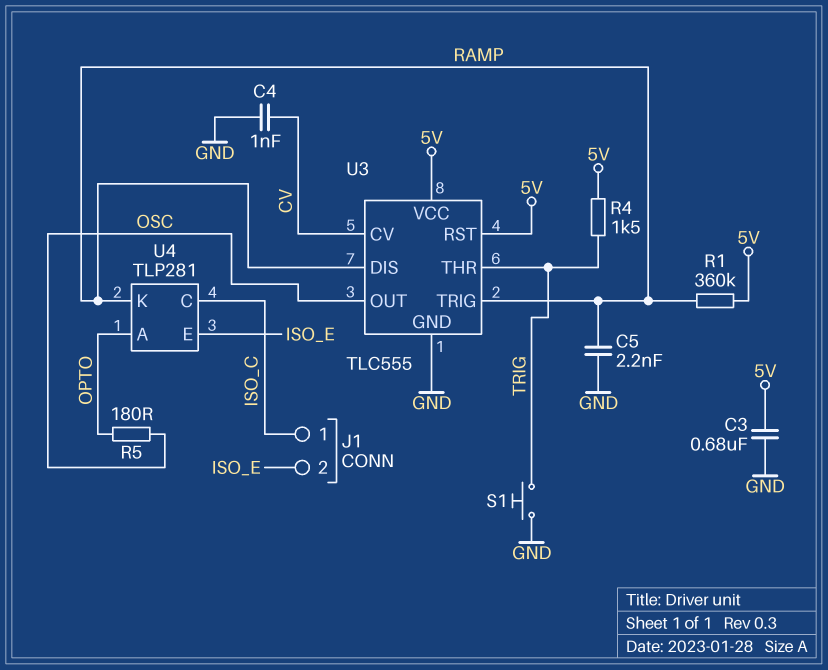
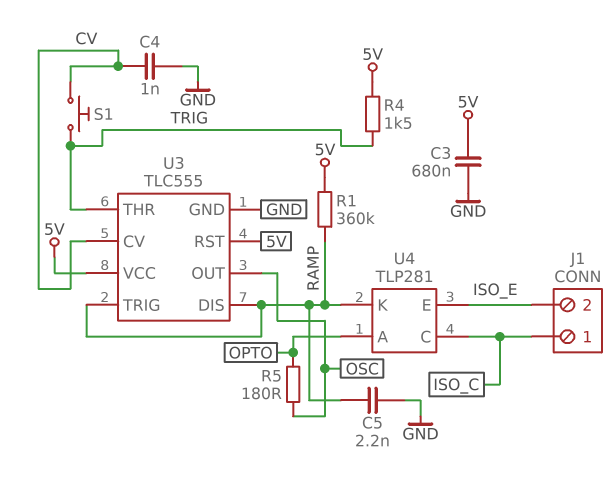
S1: button (GND, TRIG) -> button (CV, TRIG)

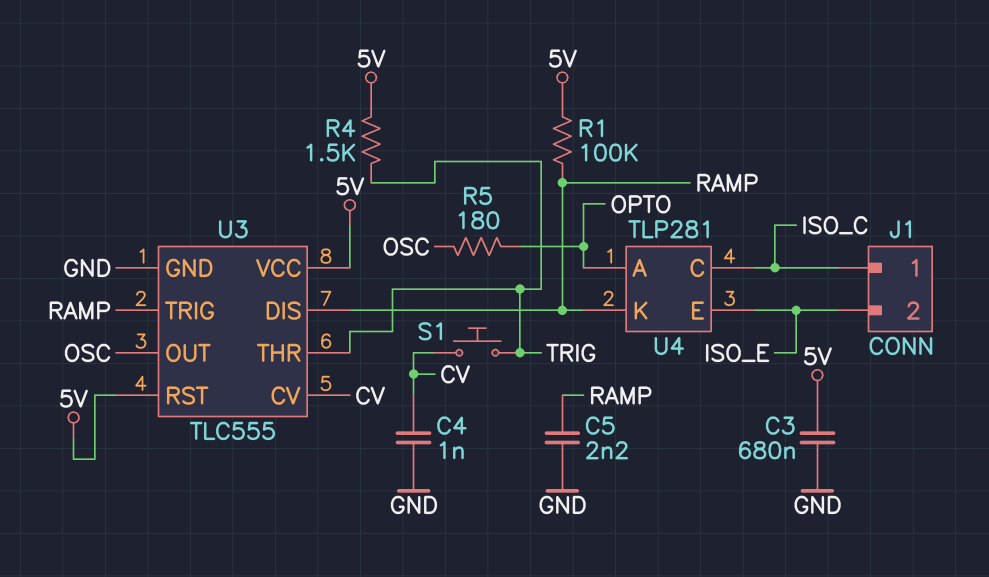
R1: 360k (5V, RAMP) -> 100k (5V, RAMP)

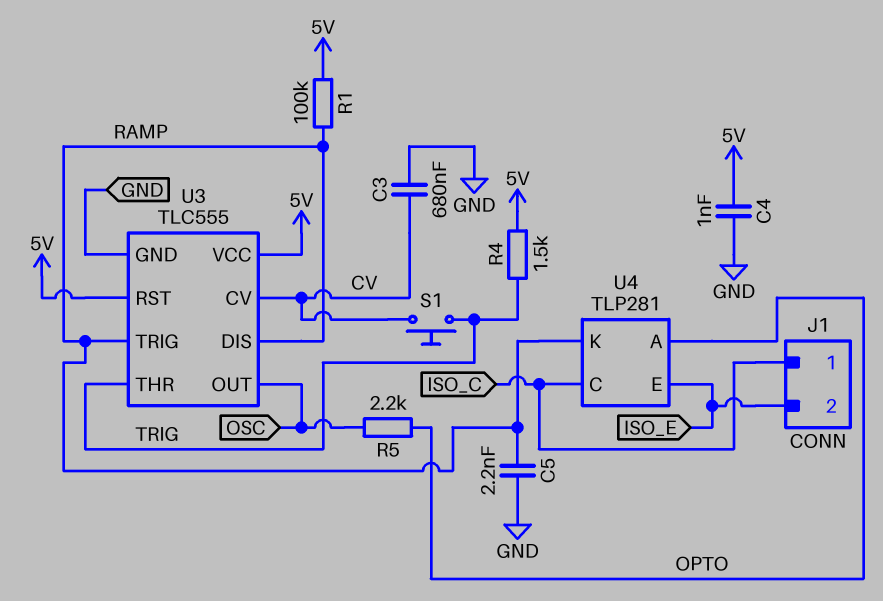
C3: 680nF (5V, GND) -> 680nF (CV, GND)
C4: 1nF (CV, GND) -> 1nF (5V, GND)
R5: 180 (OPTO, OSC) -> 2.2k (OPTO, OSC)

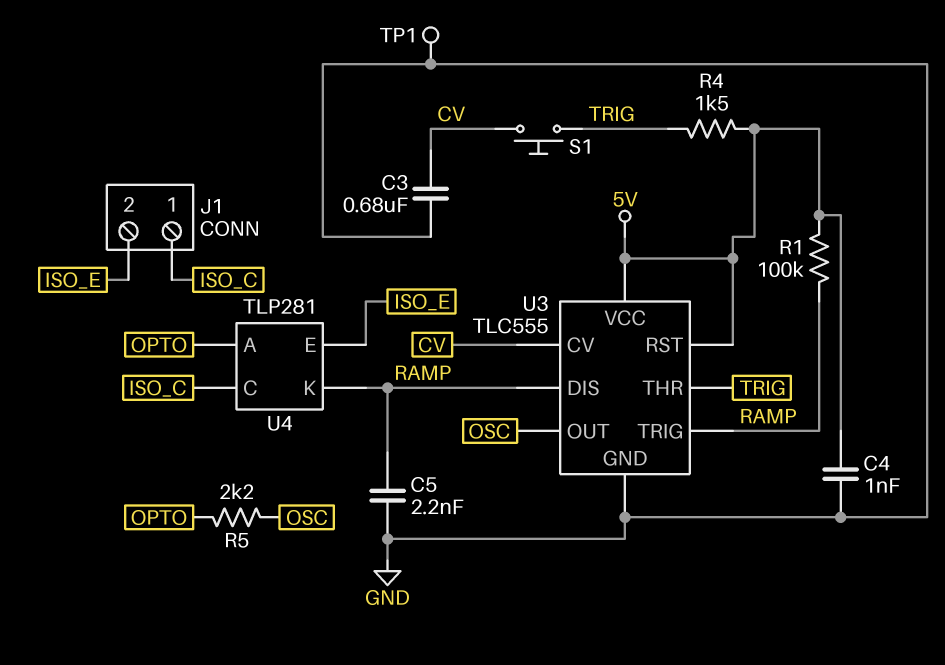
TP1: none -> test point (GND)

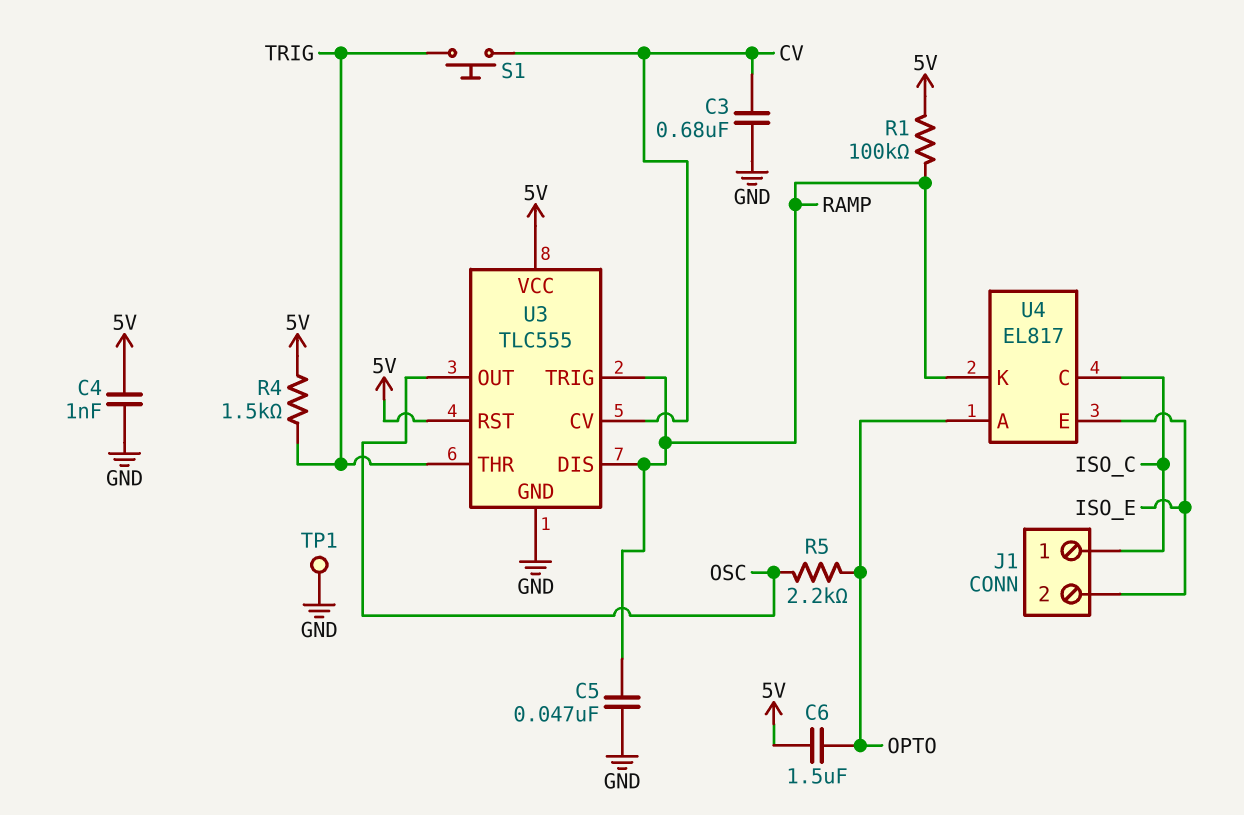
C5: 2.2nF (GND, RAMP) -> 47nF (GND, RAMP)
C6: none -> 1.5uF (5V, OPTO)
U4: TLP281 -> EL817

